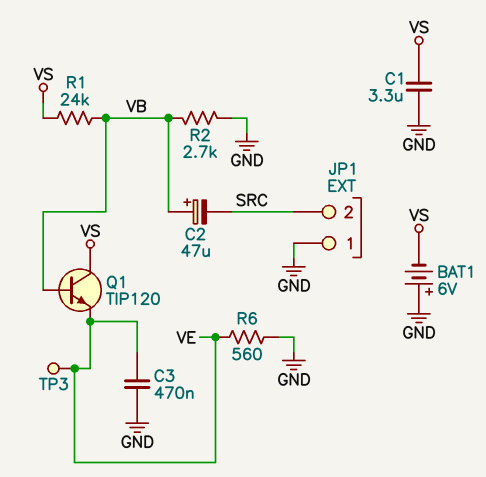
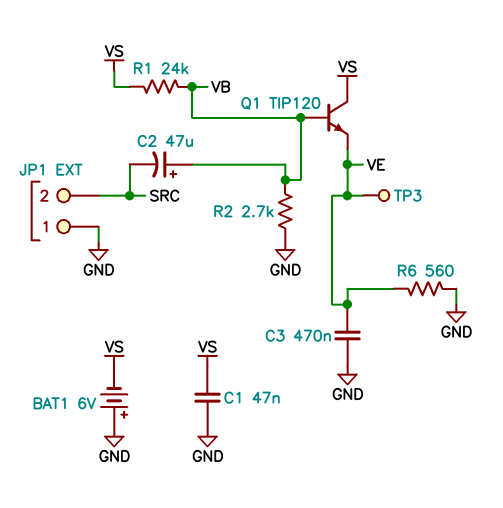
C1: 3.3uF (GND, VS) -> 47nF (GND, VS)

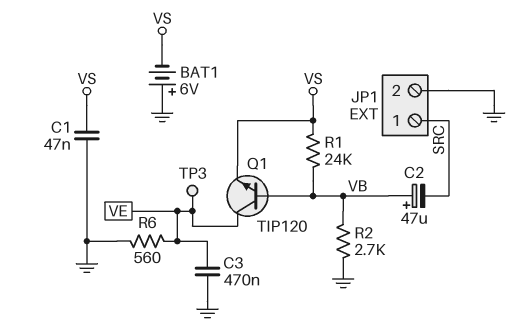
JP1 pin 1: GND -> SRC
JP1 pin 2: SRC -> GND
Q1: NPN TIP120 (B VB, C VS, E VE) -> NPN TIP120 (B VB, C VE, E VS)

